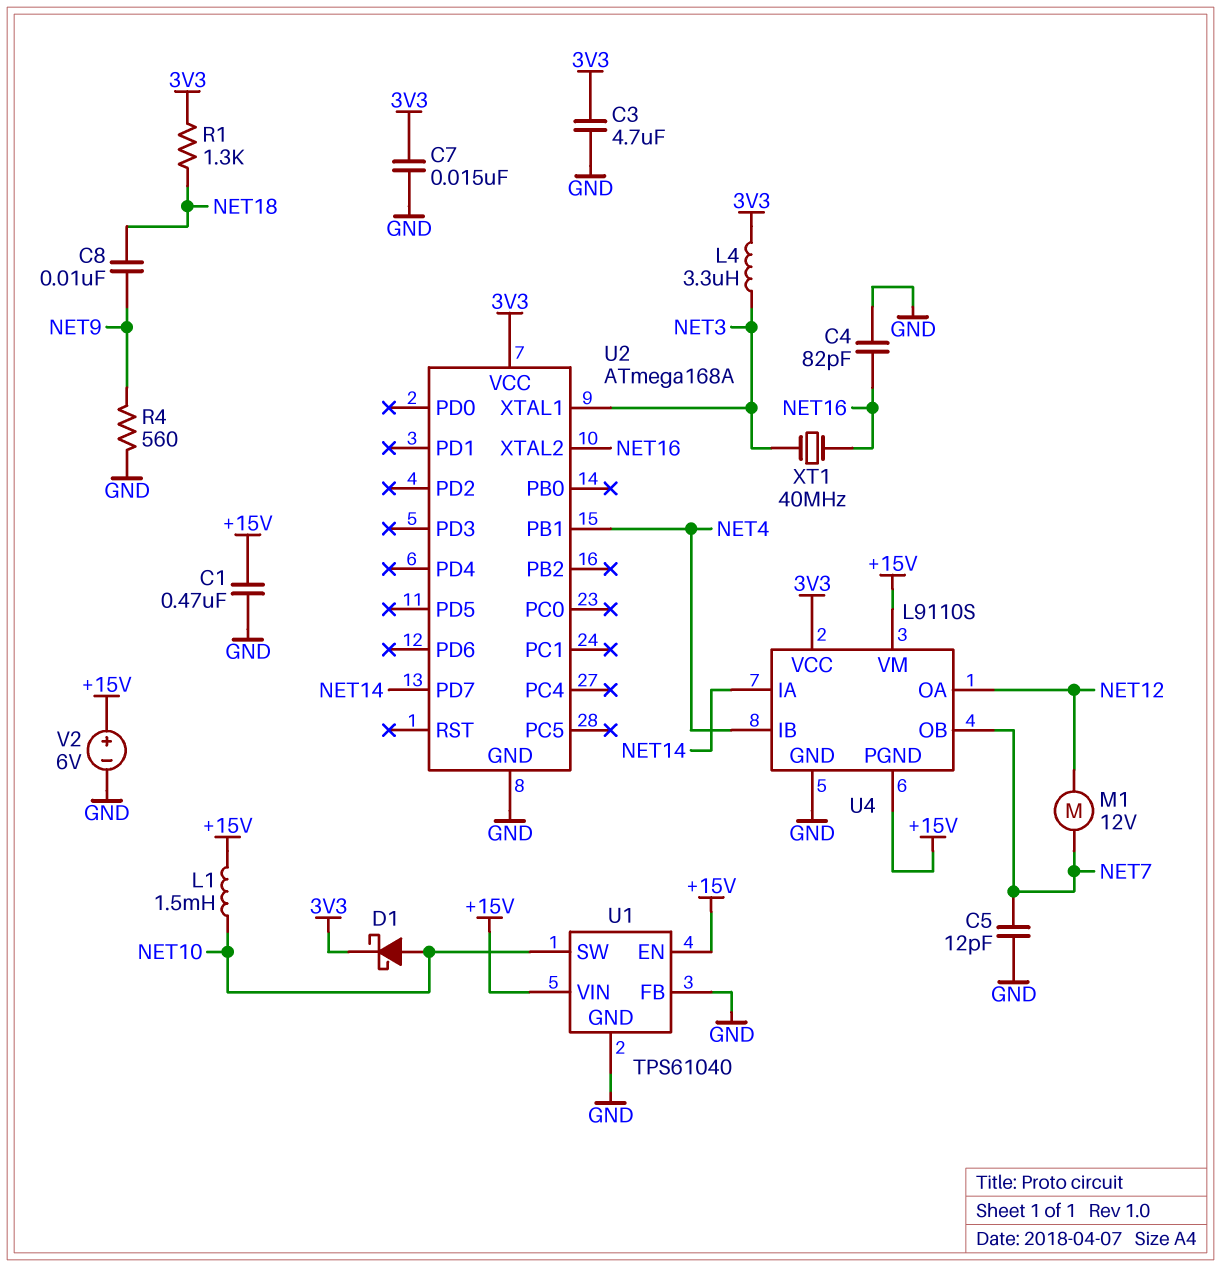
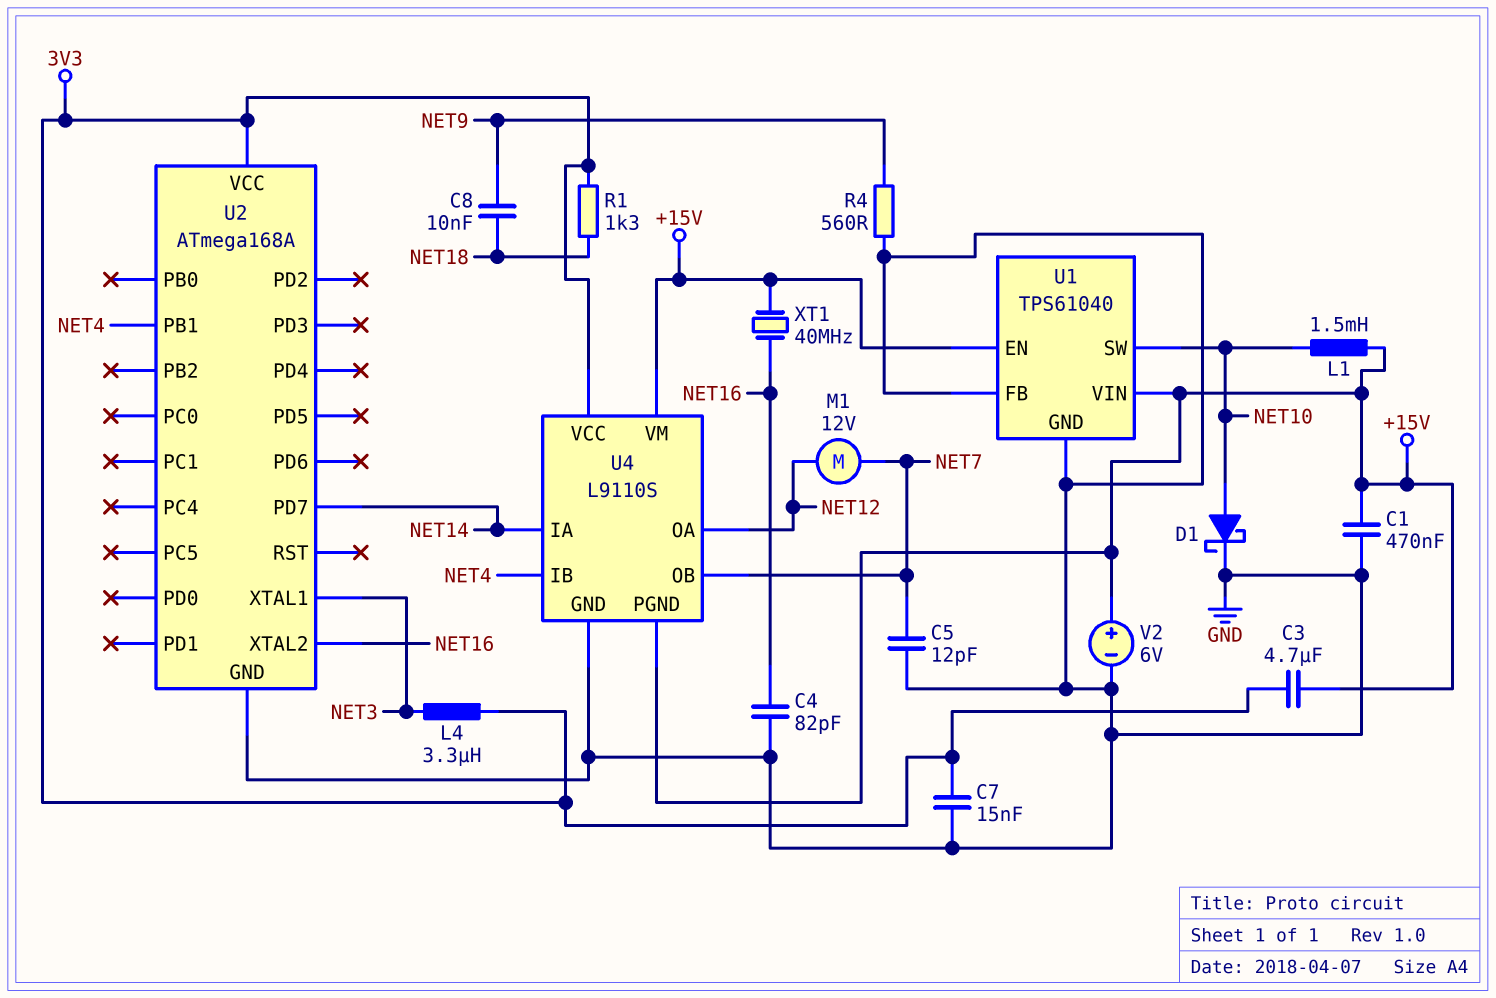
C3: 4.7uF (3V3, GND) -> 4.7uF (+15V, 3V3)
D1: schottky (A NET10, K 3V3) -> schottky (A NET10, K GND)
XT1: 40MHz (NET3, NET16) -> 40MHz (+15V, NET16)

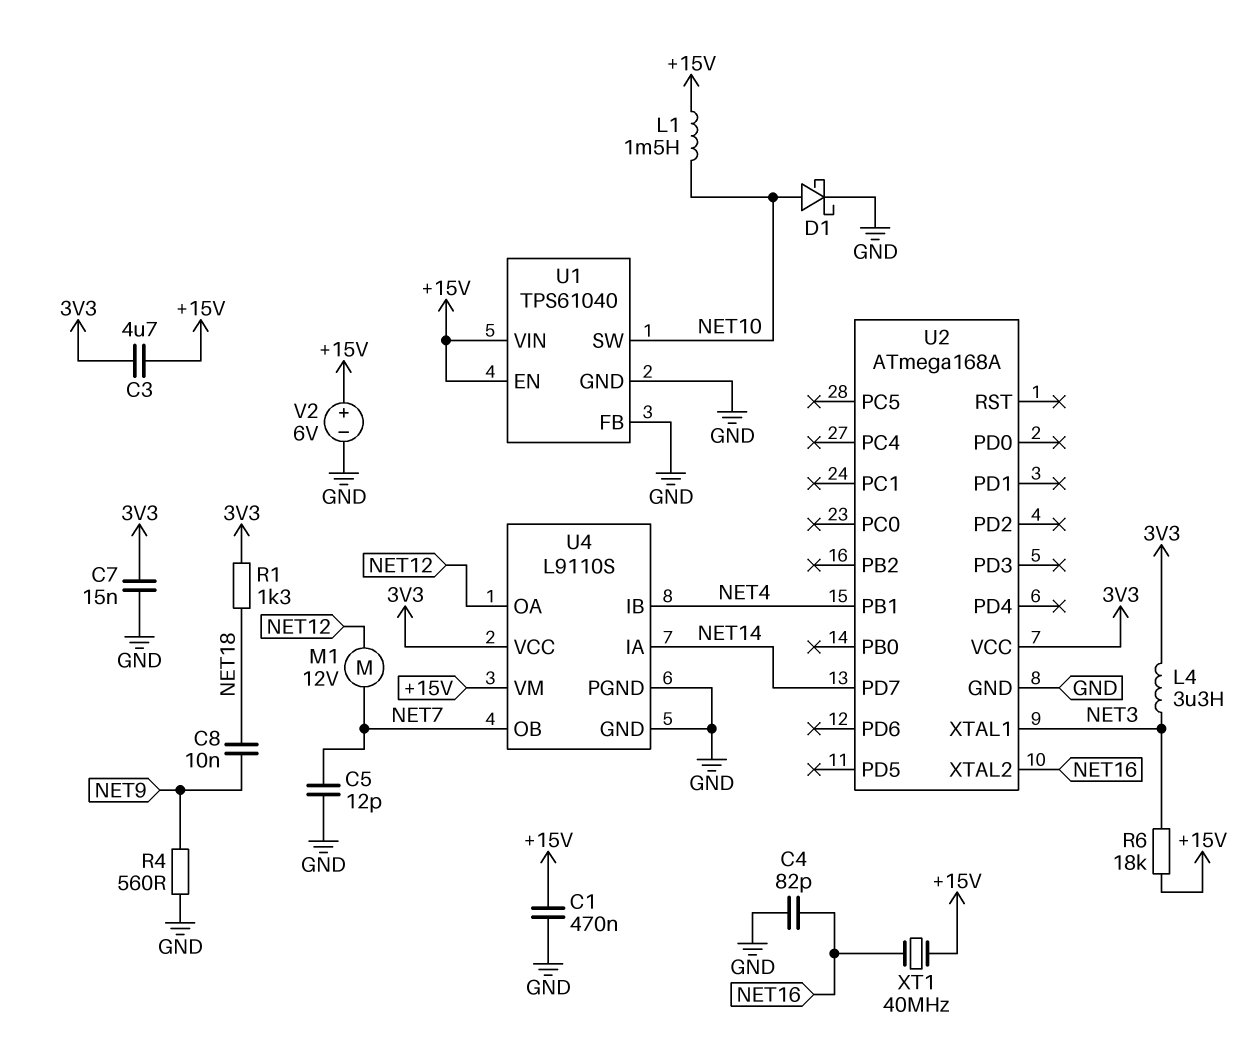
R6: none -> 18k (+15V, NET3)
U4 pin PGND: +15V -> GND

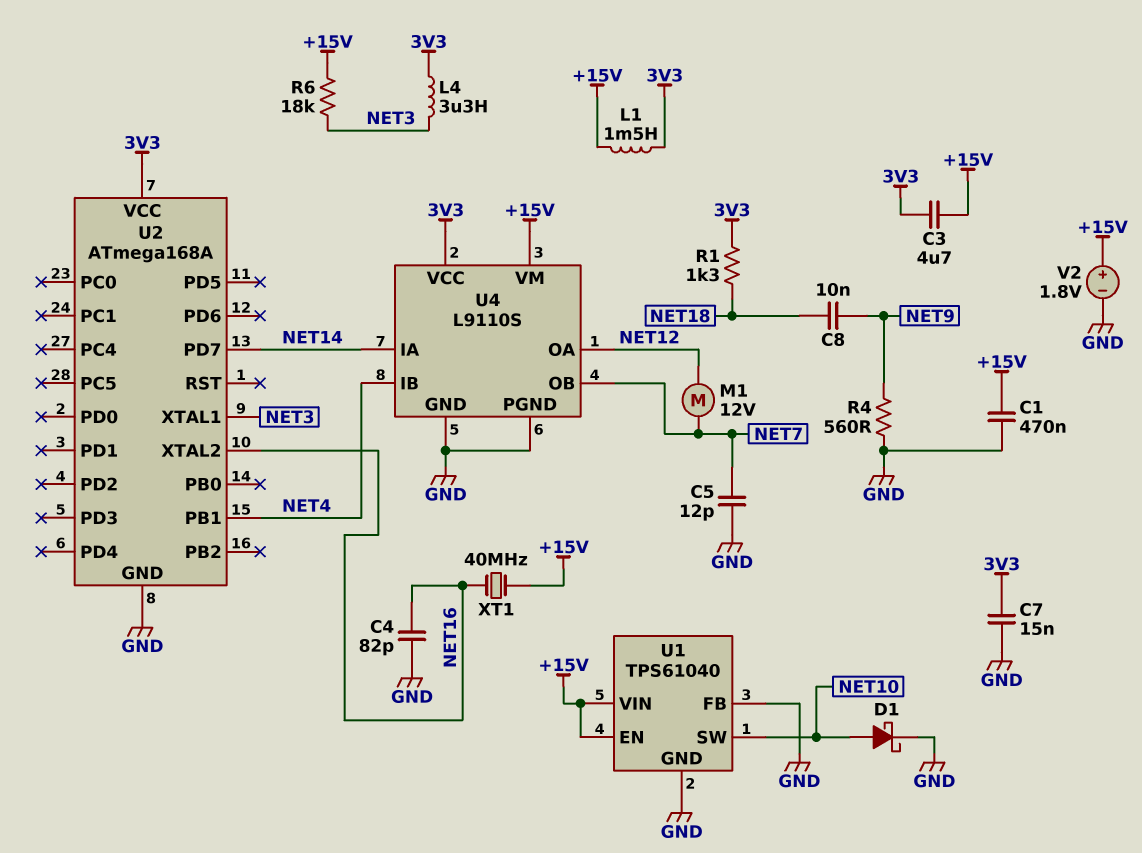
L1: 1.5mH (+15V, NET10) -> 1.5mH (+15V, 3V3)
V2: 6V (plus +15V, minus GND) -> 1.8V (plus +15V, minus GND)

